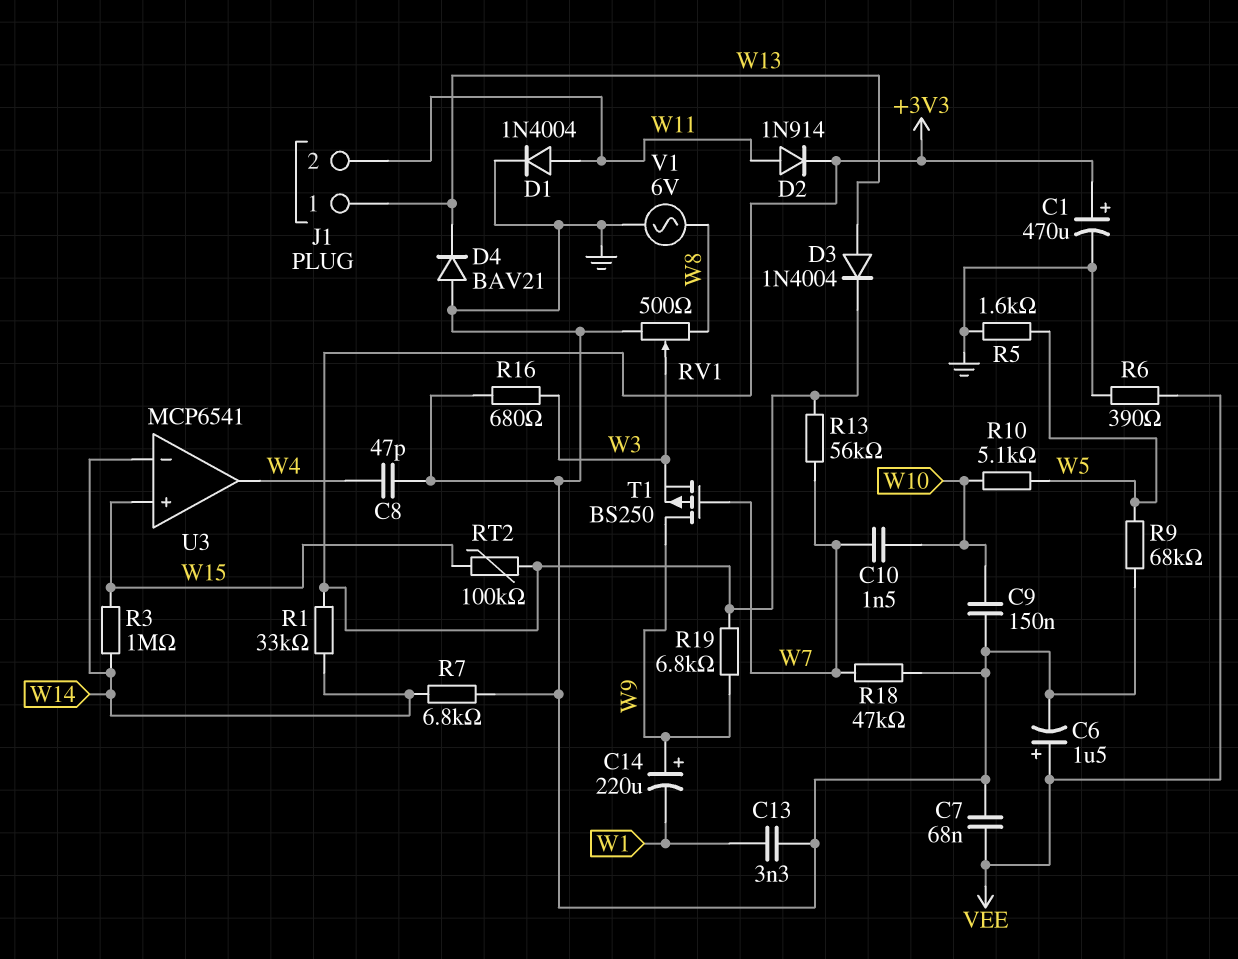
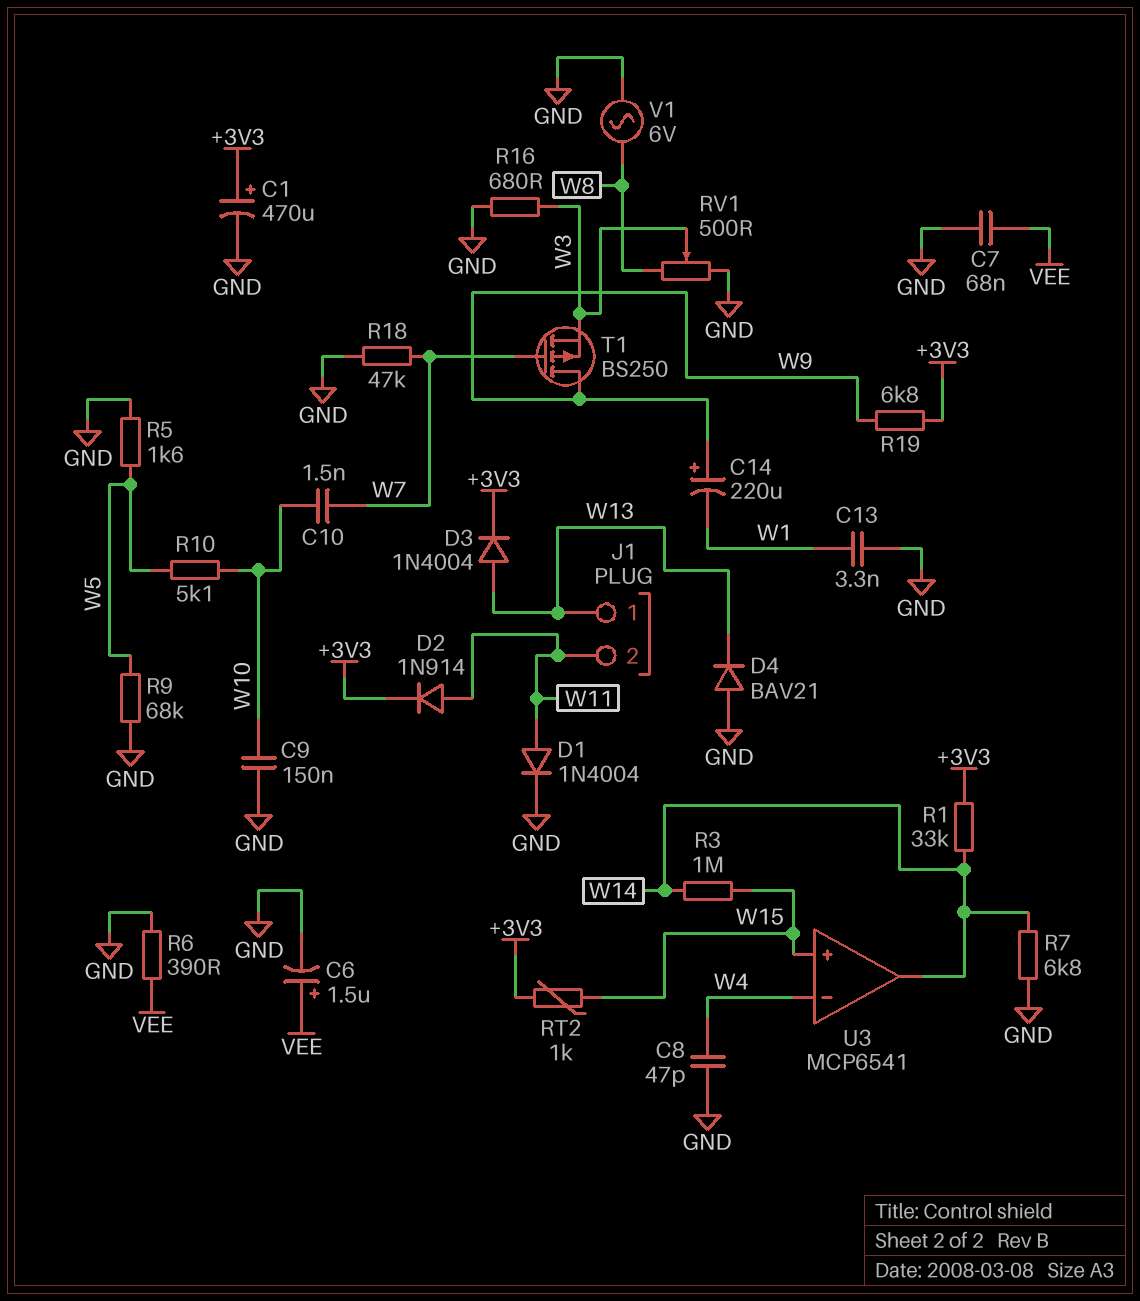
R13: 56k (+3V3, W7) -> none
RT2: 100k (+3V3, W15) -> 1k (+3V3, W15)
U3 pin in-: W14 -> W4
U3 pin out: W4 -> W14

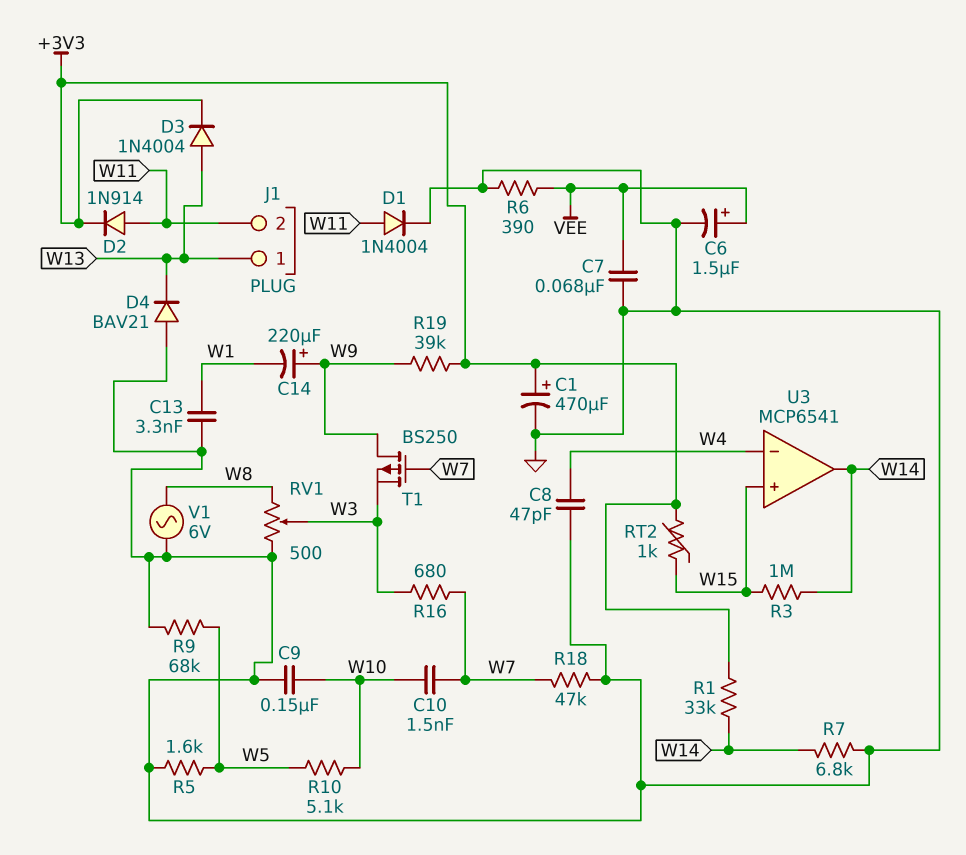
R16: 680 (GND, W3) -> 680 (W3, W7)
R19: 6.8k (+3V3, W9) -> 39k (+3V3, W9)

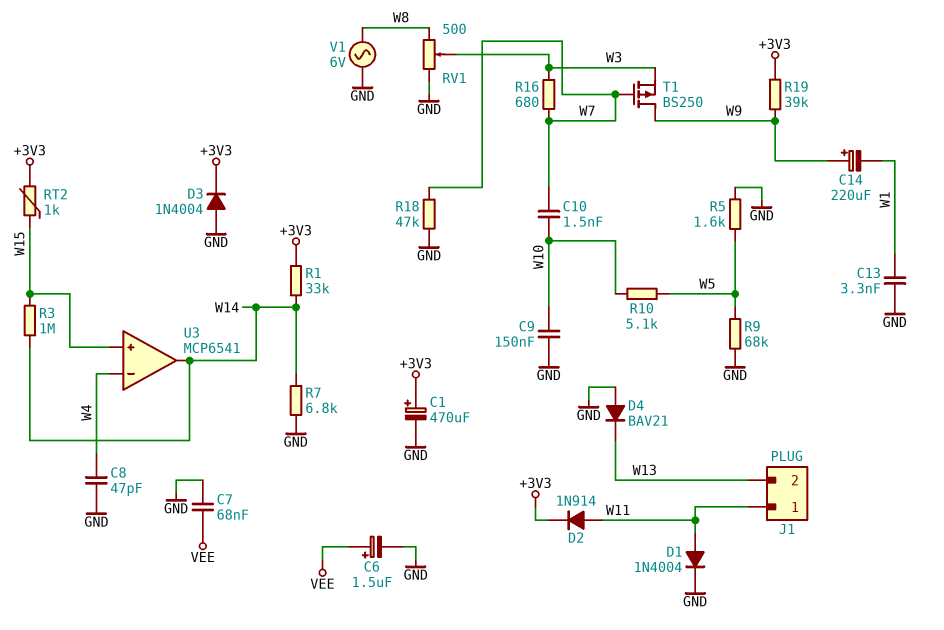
D3: diode 1N4004 (A W13, K +3V3) -> diode 1N4004 (A GND, K +3V3)
J1 pin 1: W13 -> W11
J1 pin 2: W11 -> W13
R6: 390 (GND, VEE) -> none

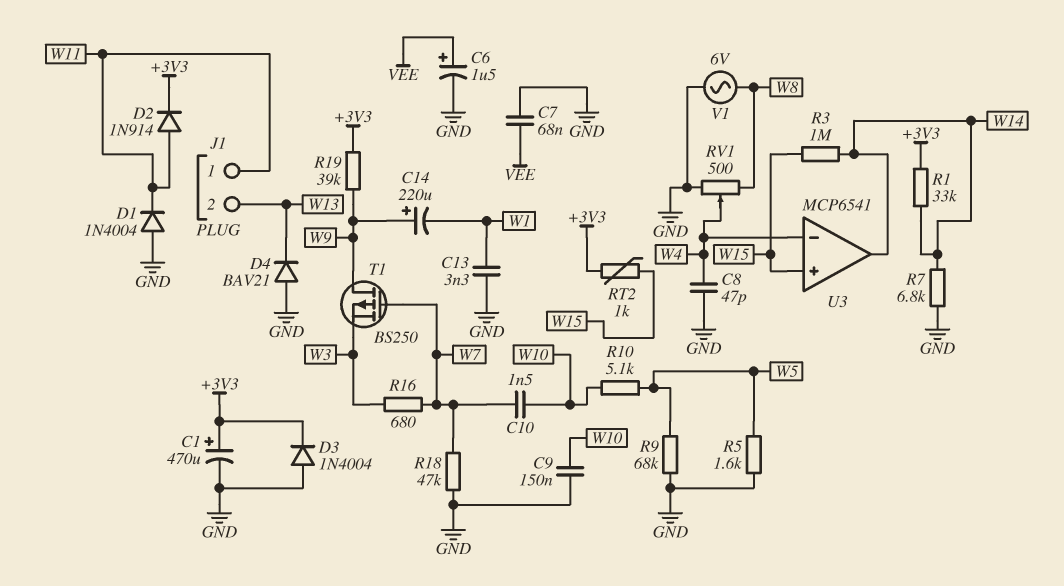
D1: diode 1N4004 (A W11, K GND) -> diode 1N4004 (A GND, K W11)
RV1: 500 (GND, W8, wiper W3) -> 500 (GND, W8, wiper W4)

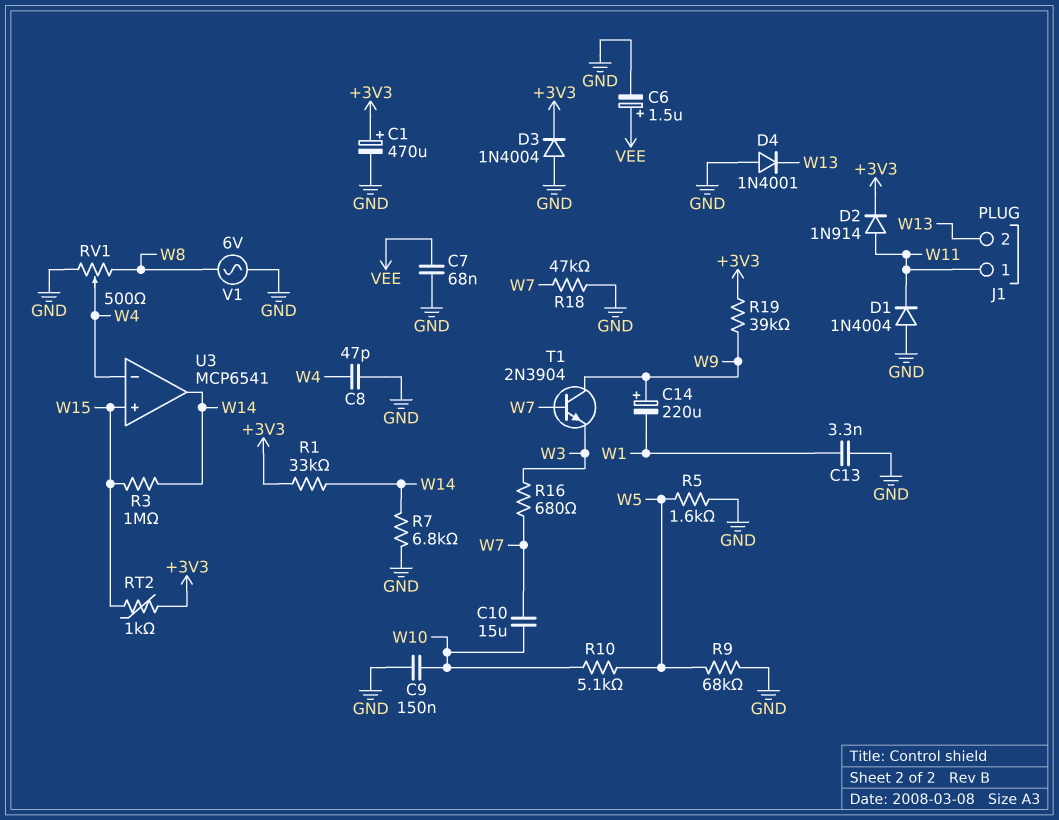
C10: 1.5nF (W7, W10) -> 15uF (W7, W10)
D4: diode BAV21 (A GND, K W13) -> diode 1N4001 (A GND, K W13)
T1: PMOS BS250 (G W7, D W9, S W3) -> NPN 2N3904 (B W7, C W9, E W3)

